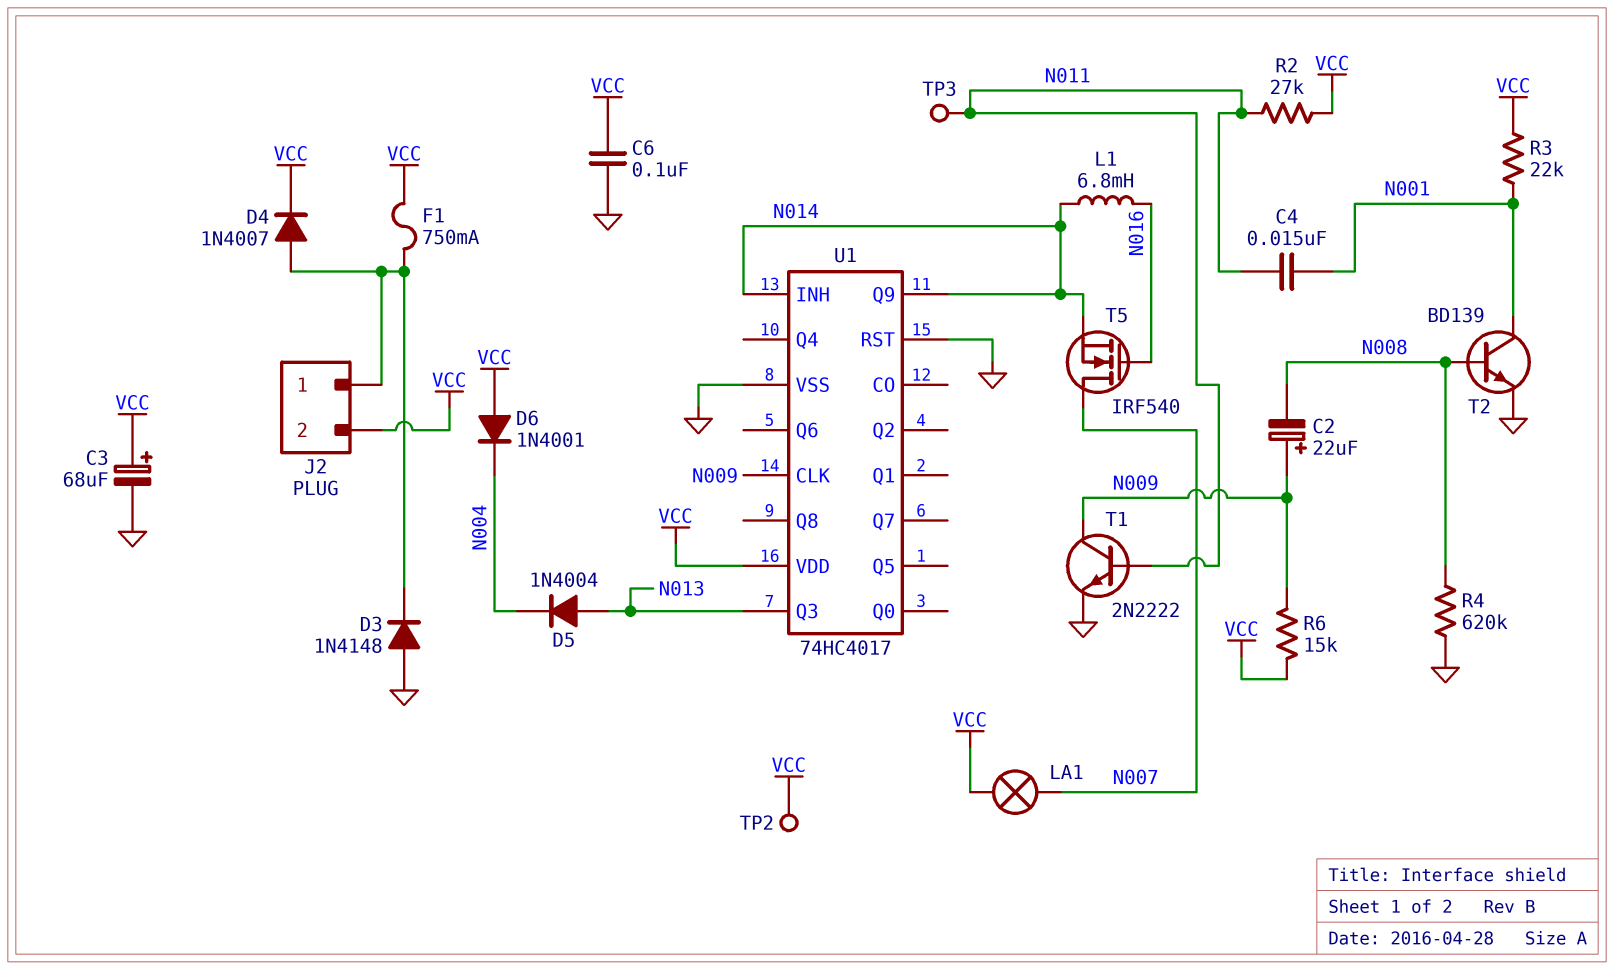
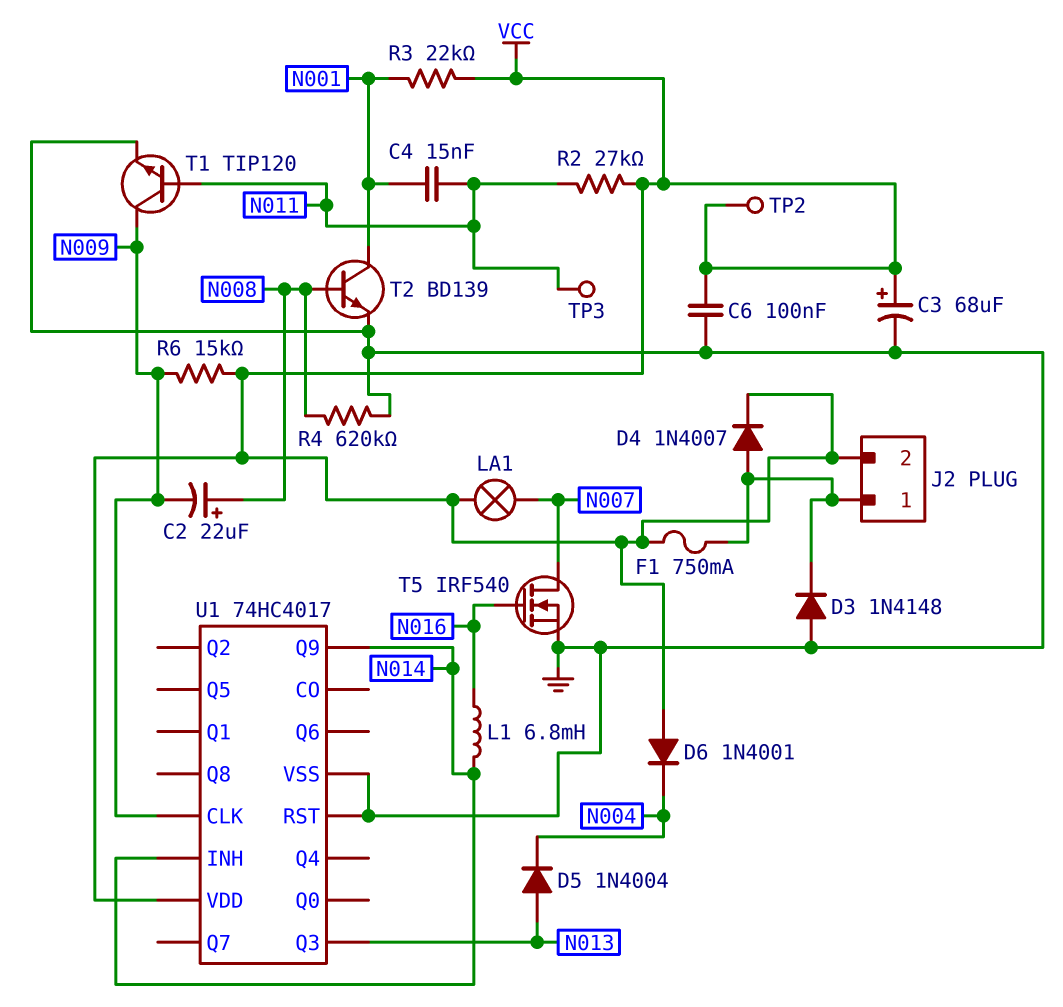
C2: 22uF (plus N009, minus N008) -> 22uF (plus N008, minus N009)
T1: NPN 2N2222 (B N011, C N009, E GND) -> NPN TIP120 (B N011, C N009, E GND)
T5: NMOS IRF540 (G N016, D N007, S N014) -> NMOS IRF540 (G N016, D N007, S GND)

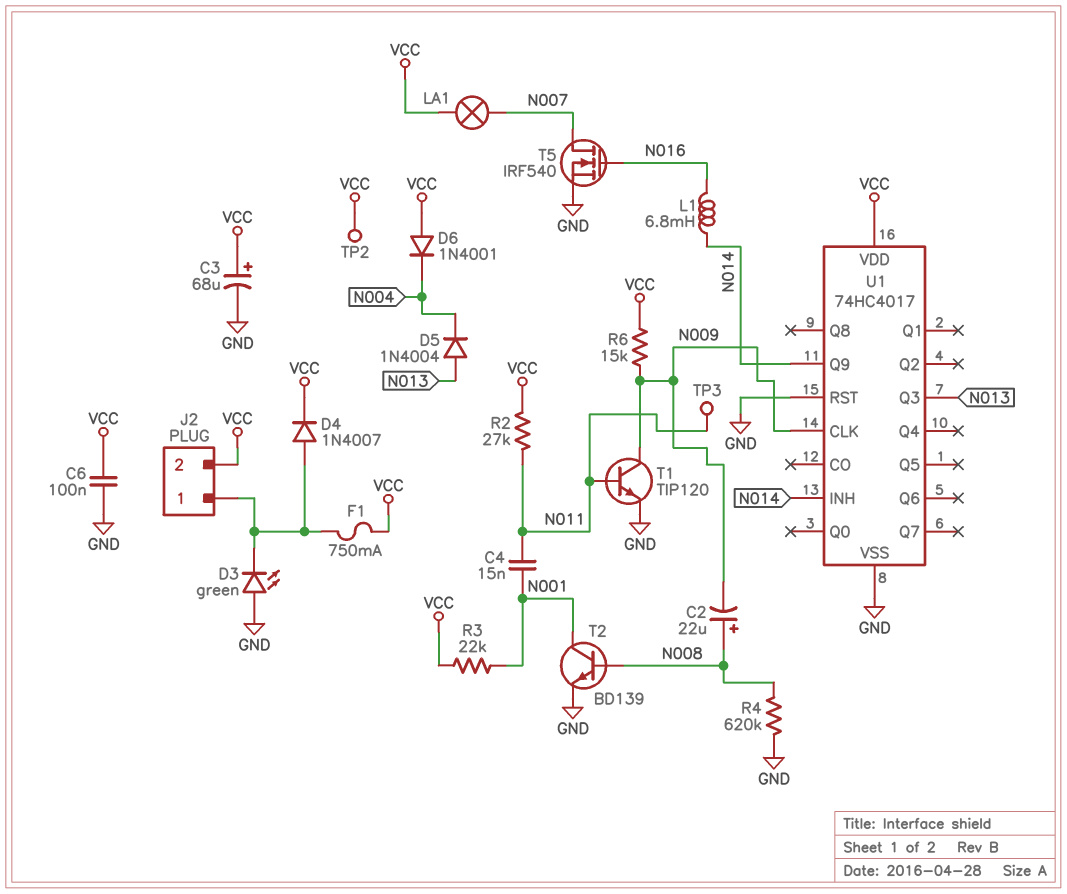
D3: diode 1N4148 (A GND, K J2/1) -> LED green (A GND, K J2/1)

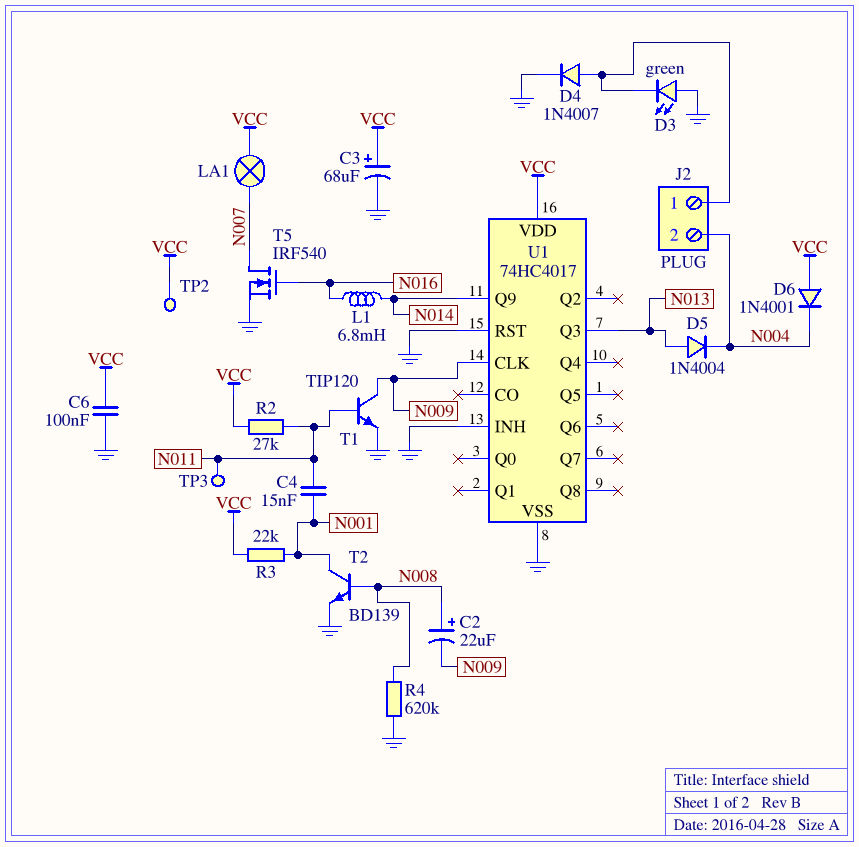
D4: diode 1N4007 (A J2/1, K VCC) -> diode 1N4007 (A J2/1, K GND)
F1: 750mA (J2/1, VCC) -> none
J2 pin 2: VCC -> N004
R6: 15k (N009, VCC) -> none
U1 pin INH: N014 -> GND

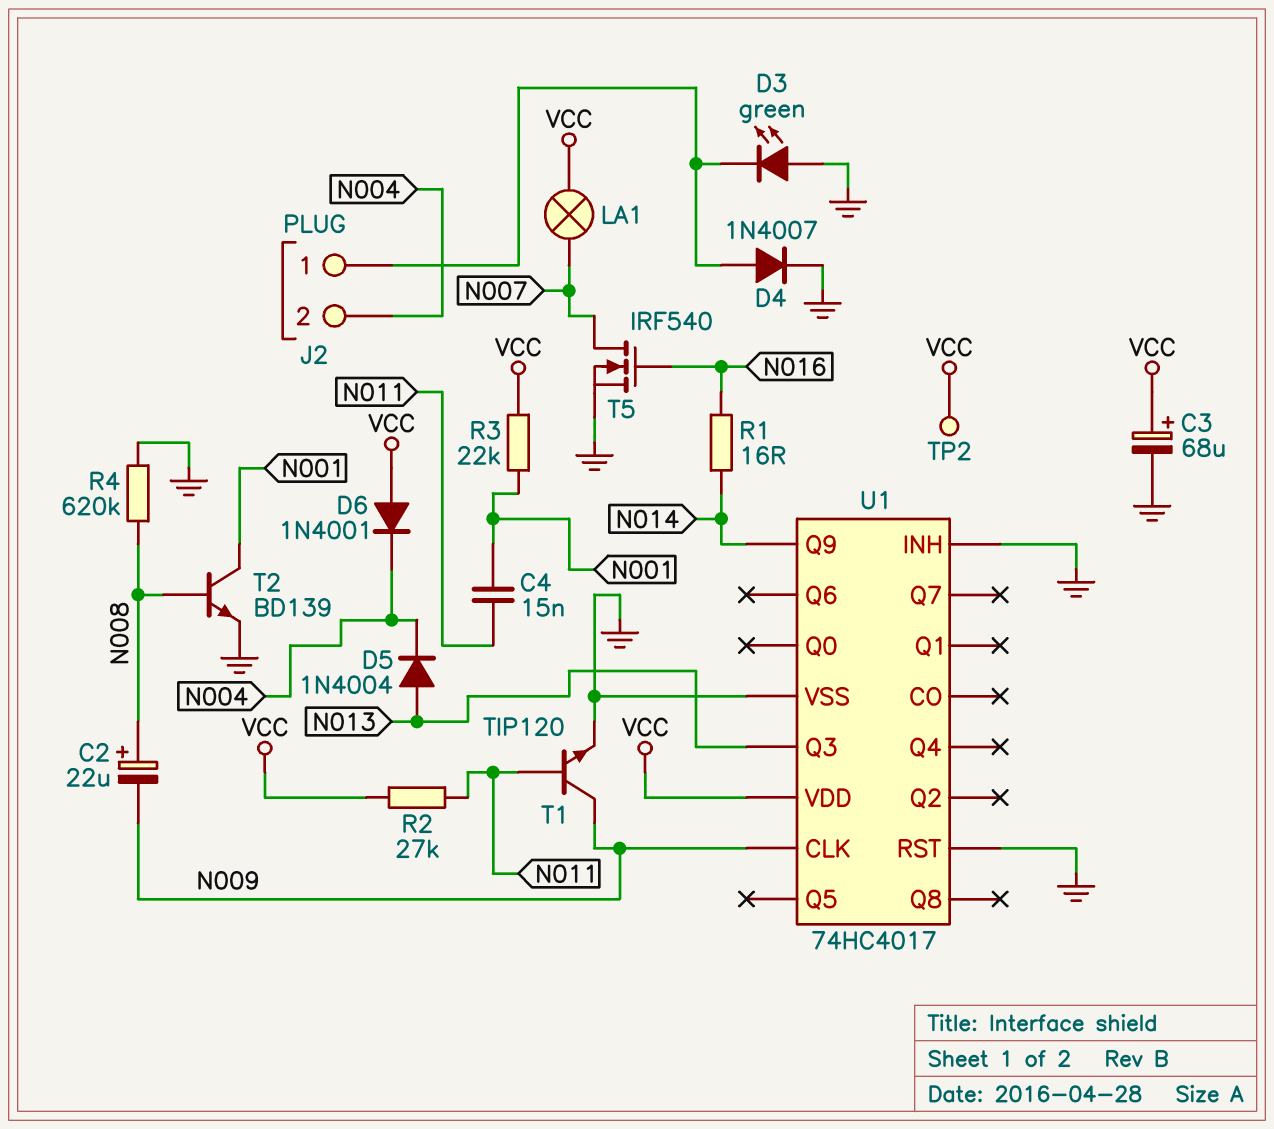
C6: 100nF (GND, VCC) -> none
L1: 6.8mH (N014, N016) -> none
R1: none -> 16 (N014, N016)
TP3: test point (N011) -> none

